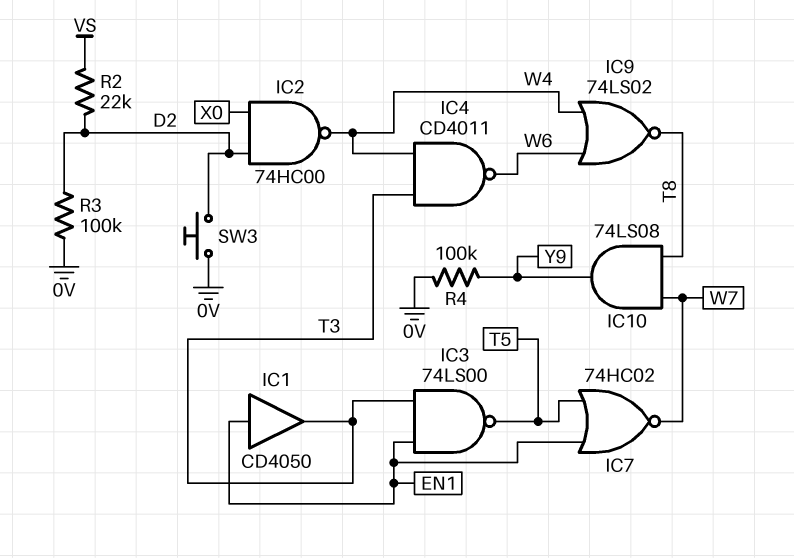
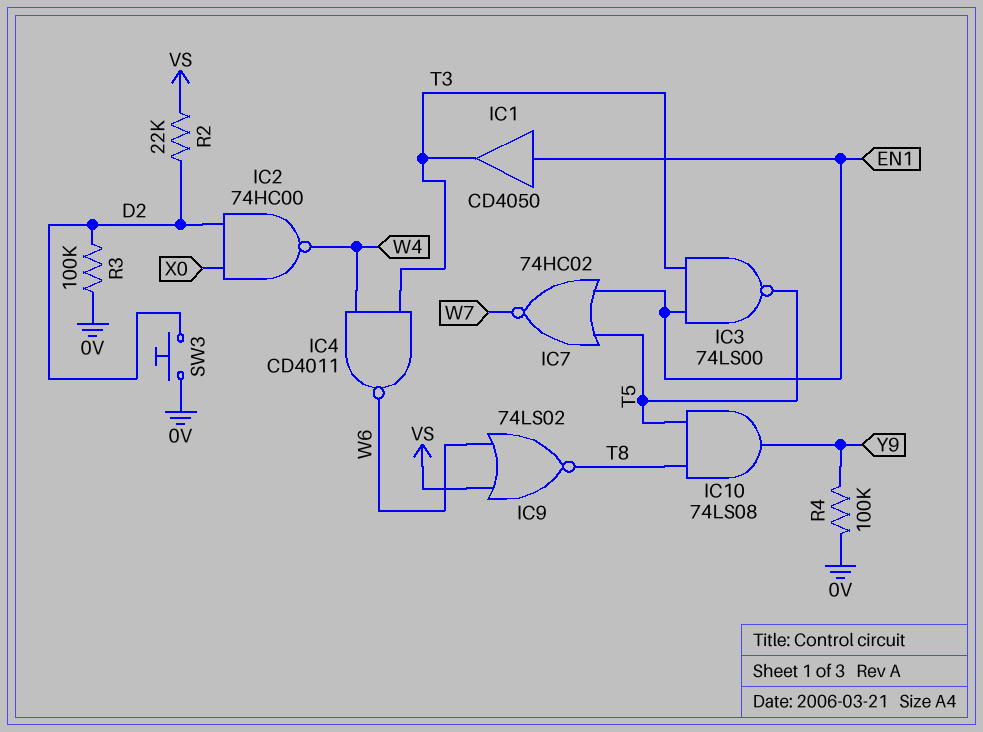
IC9: NOR 74LS02 (in W4, in W6, out T8) -> NOR 74LS02 (in VS, in W6, out T8)
IC10: AND 74LS08 (in T8, in W7, out Y9) -> AND 74LS08 (in T5, in T8, out Y9)

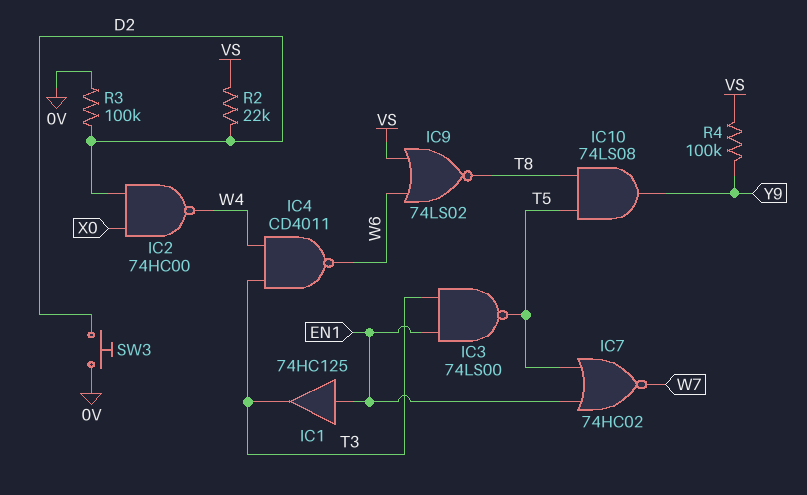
IC1: buffer CD4050 (in EN1, out T3) -> buffer 74HC125 (in EN1, out T3)
R4: 100k (0V, Y9) -> 100k (VS, Y9)

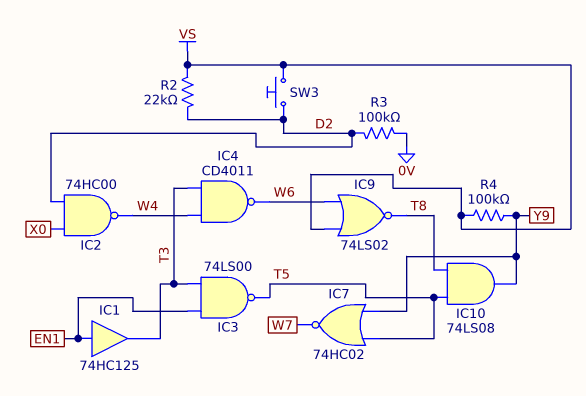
IC7: NOR 74HC02 (in EN1, in T5, out W7) -> NOR 74HC02 (in T5, in Y9, out W7)
SW3: button (0V, D2) -> button (D2, VS)

